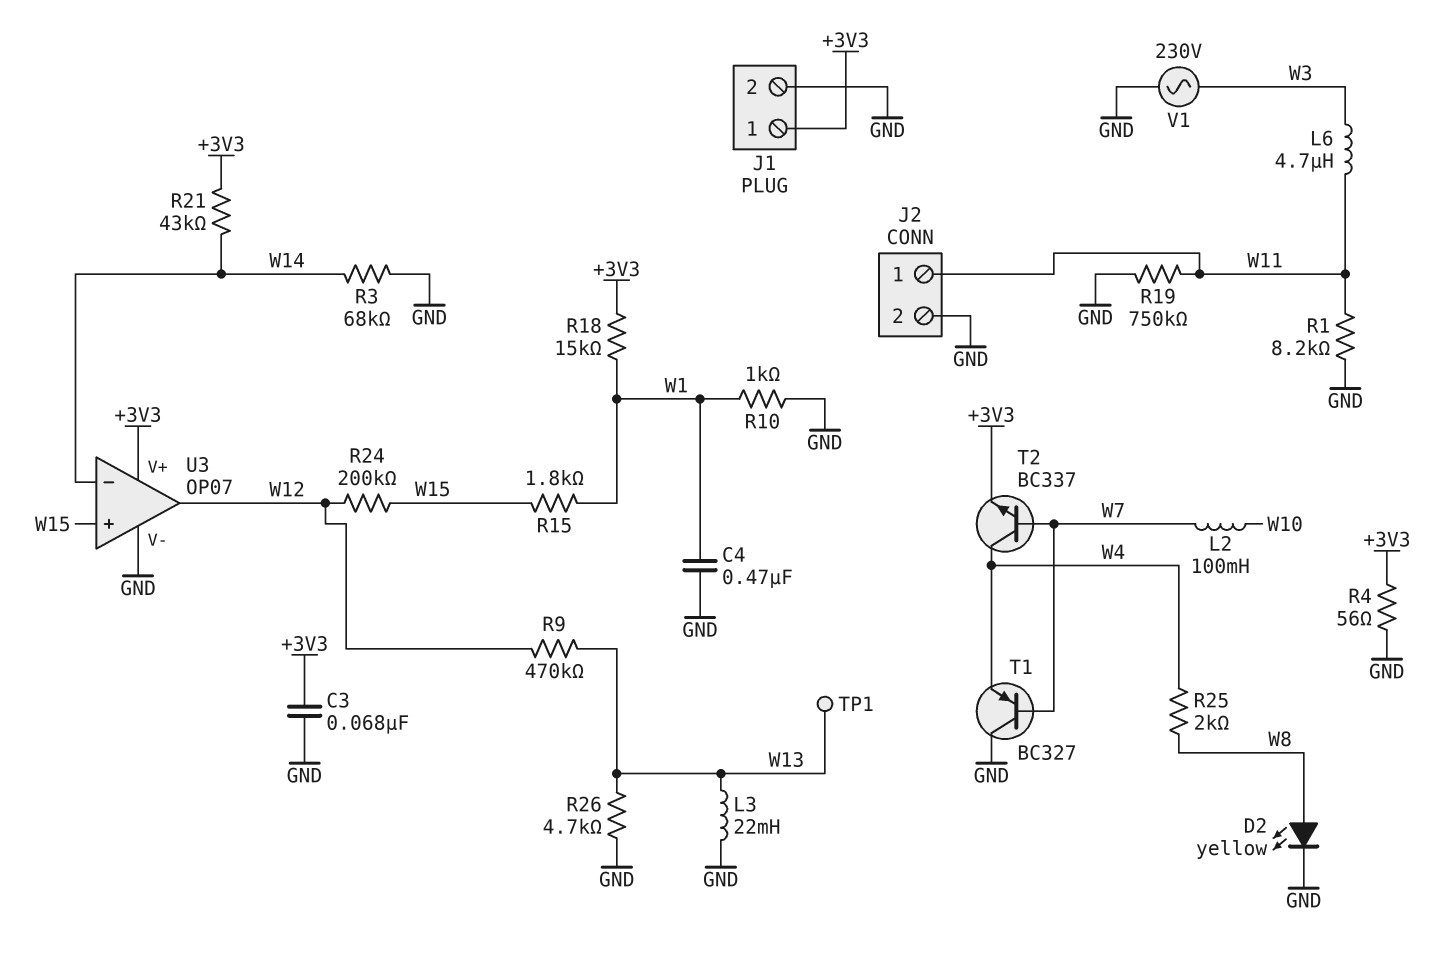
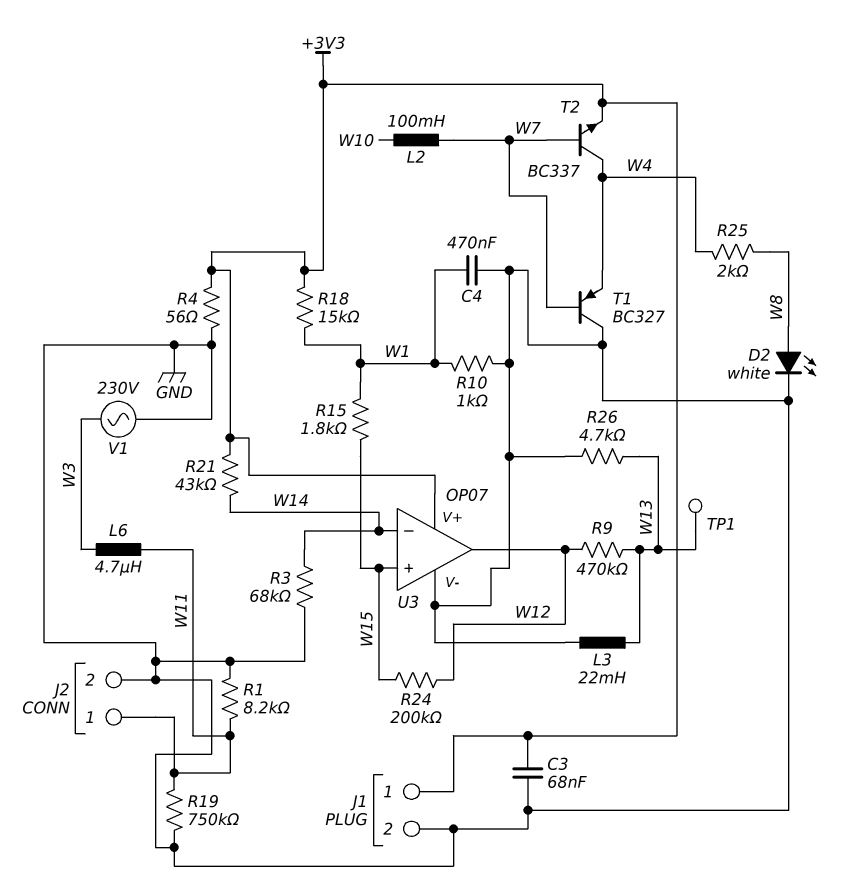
D2: LED yellow (A W8, K GND) -> LED white (A W8, K GND)

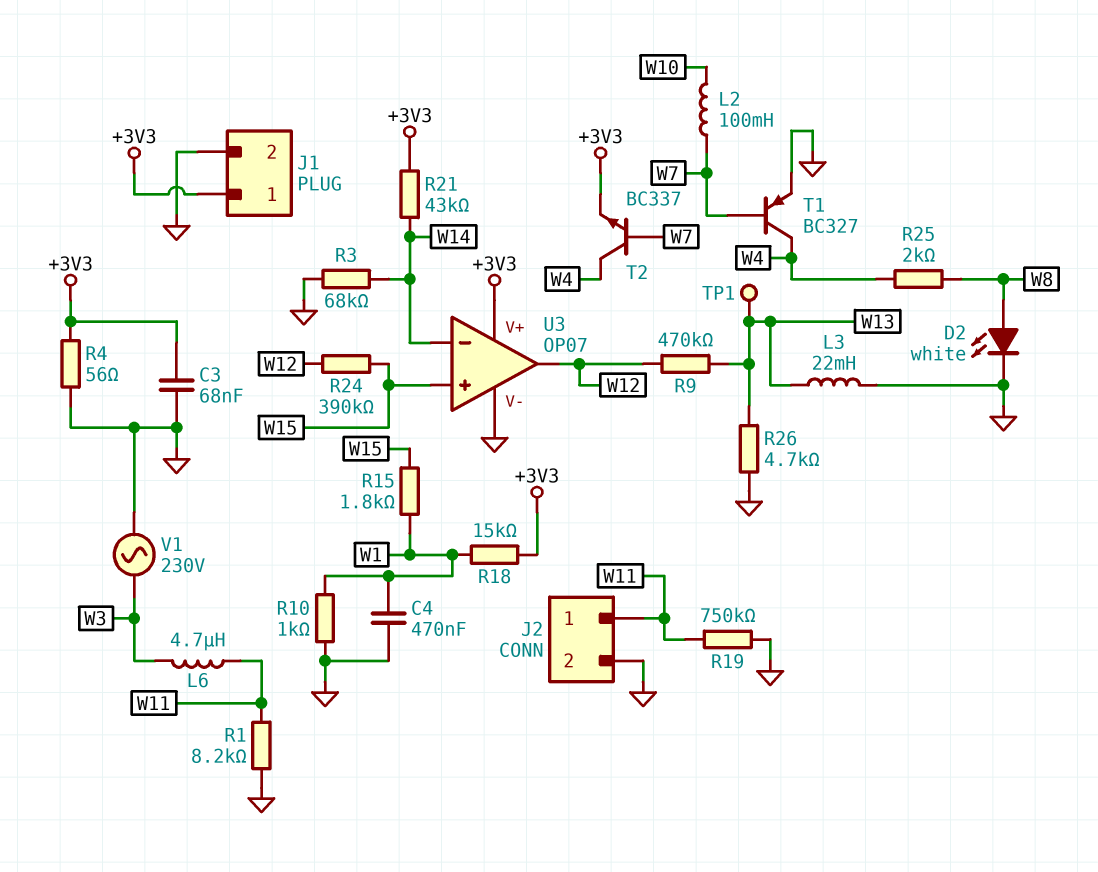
R24: 200k (W12, W15) -> 390k (W12, W15)
T1: PNP BC327 (B W7, C GND, E W4) -> PNP BC327 (B W7, C W4, E GND)

